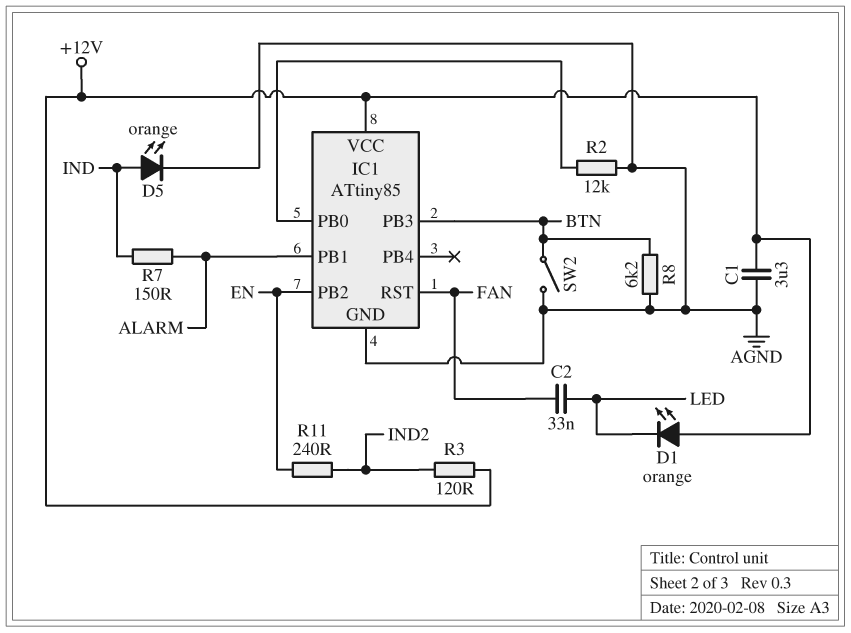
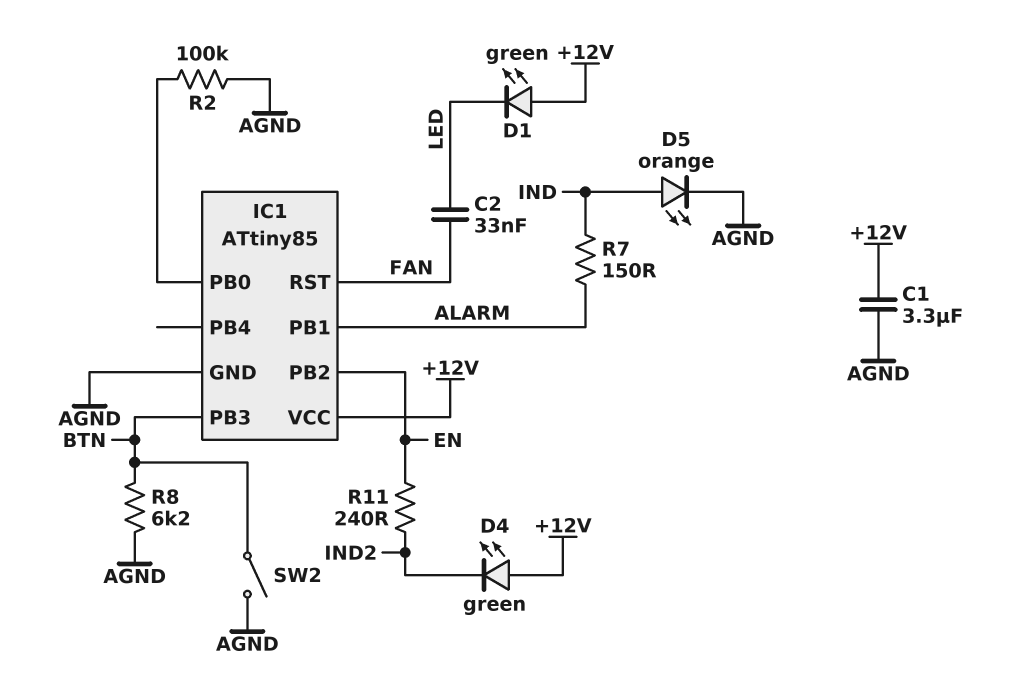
D1: LED orange (A +12V, K LED) -> LED green (A +12V, K LED)
D4: none -> LED green (A +12V, K IND2)
R2: 12k (AGND, IC1/PB0) -> 100k (AGND, IC1/PB0)
R3: 120 (+12V, IND2) -> none

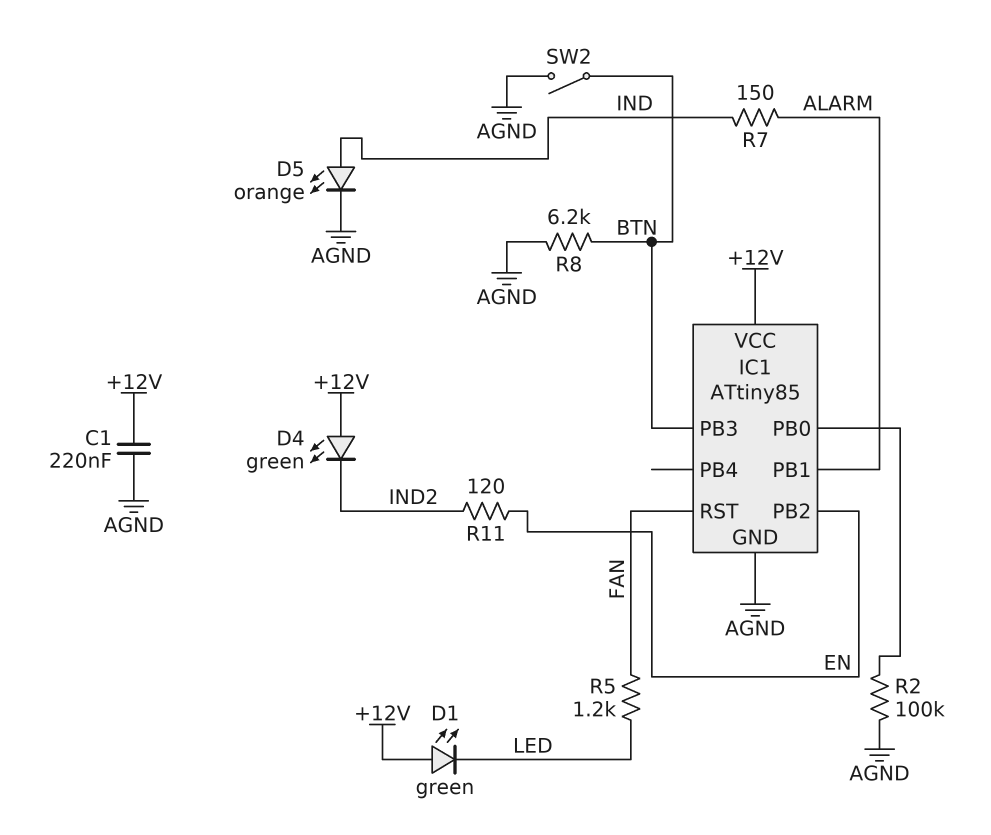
C1: 3.3uF (+12V, AGND) -> 220nF (+12V, AGND)
C2: 33nF (FAN, LED) -> none
R5: none -> 1.2k (FAN, LED)
R11: 240 (EN, IND2) -> 120 (EN, IND2)

